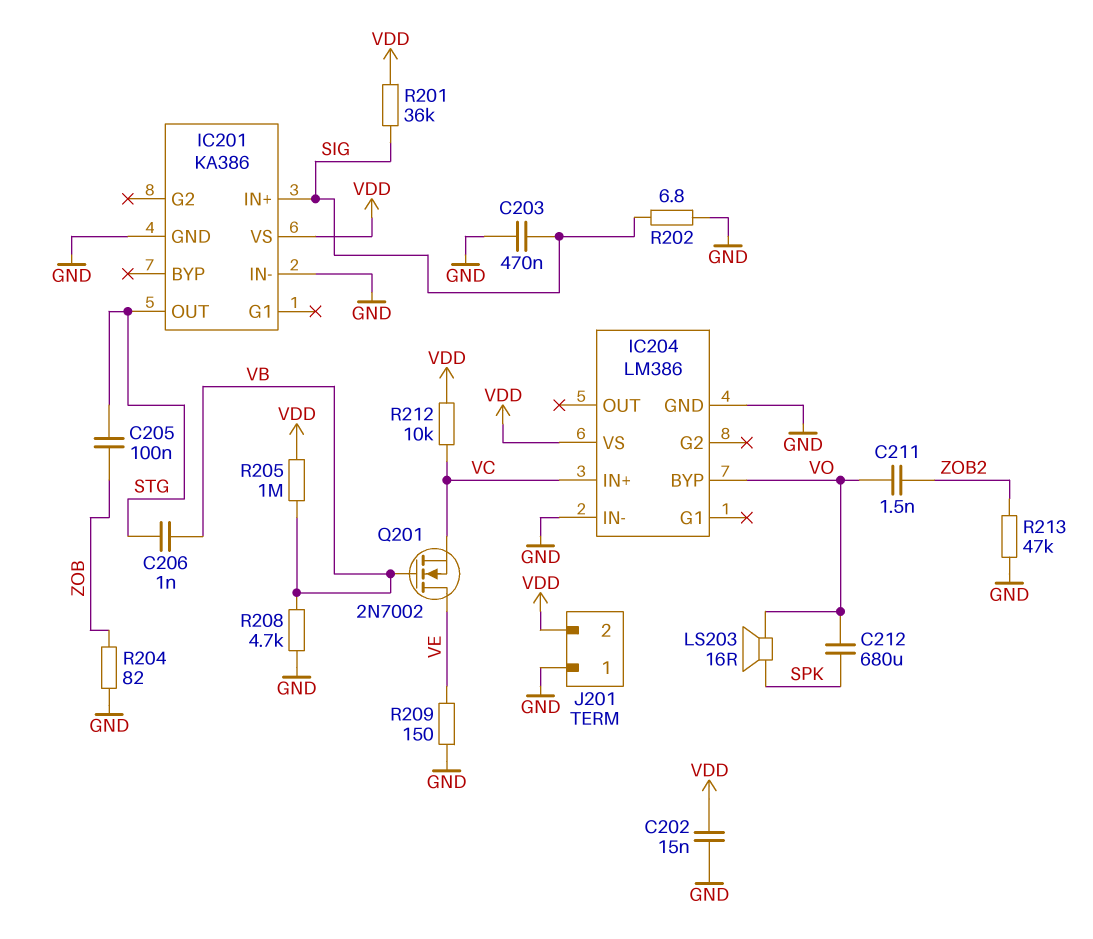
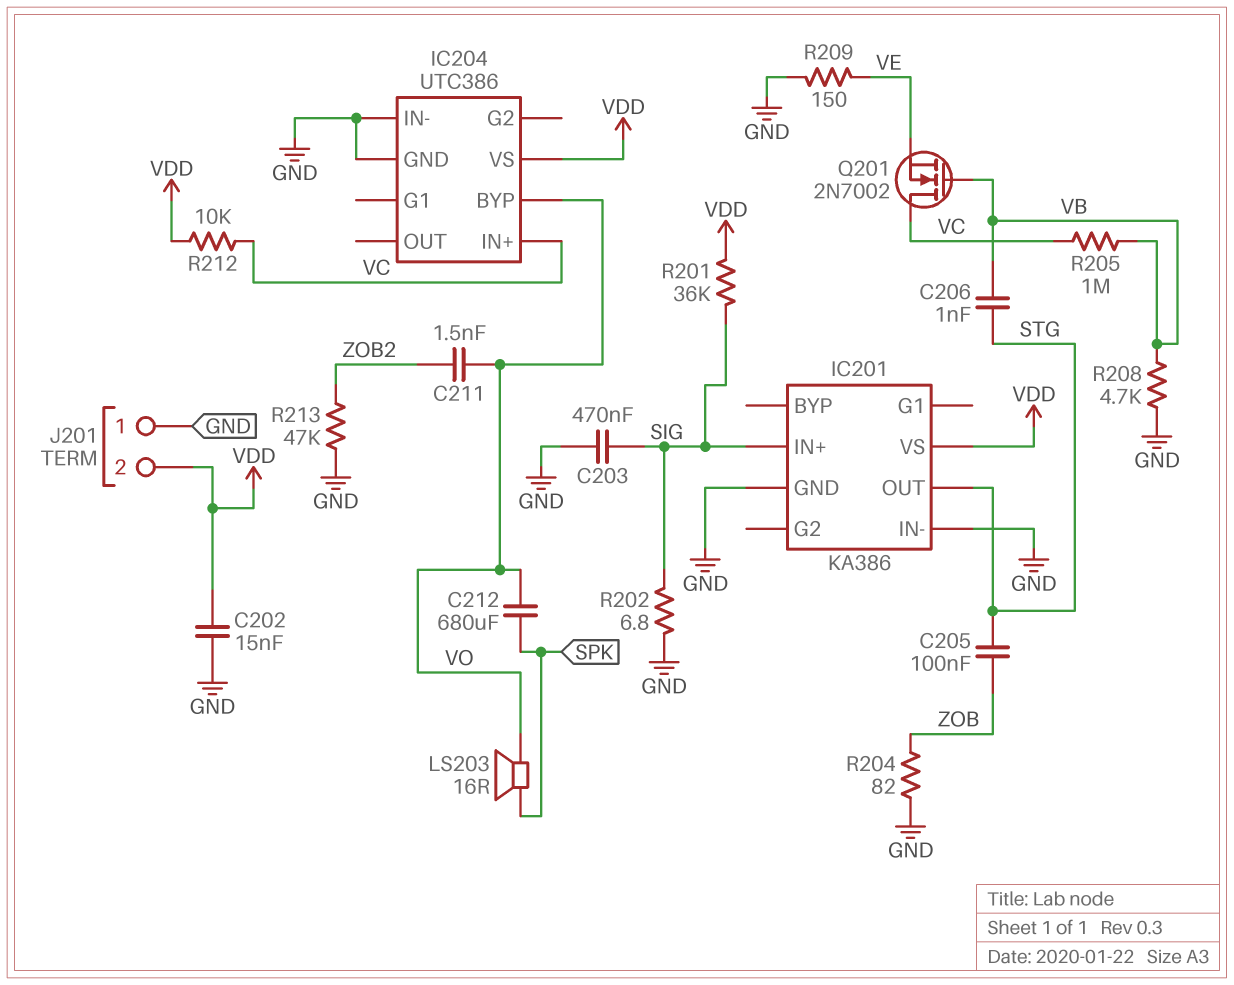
IC204: LM386 -> UTC386
Q201: NMOS 2N7002 (G VB, D VE, S VC) -> NMOS 2N7002 (G VB, D VC, S VE)
R205: 1M (VB, VDD) -> 1M (VB, VC)

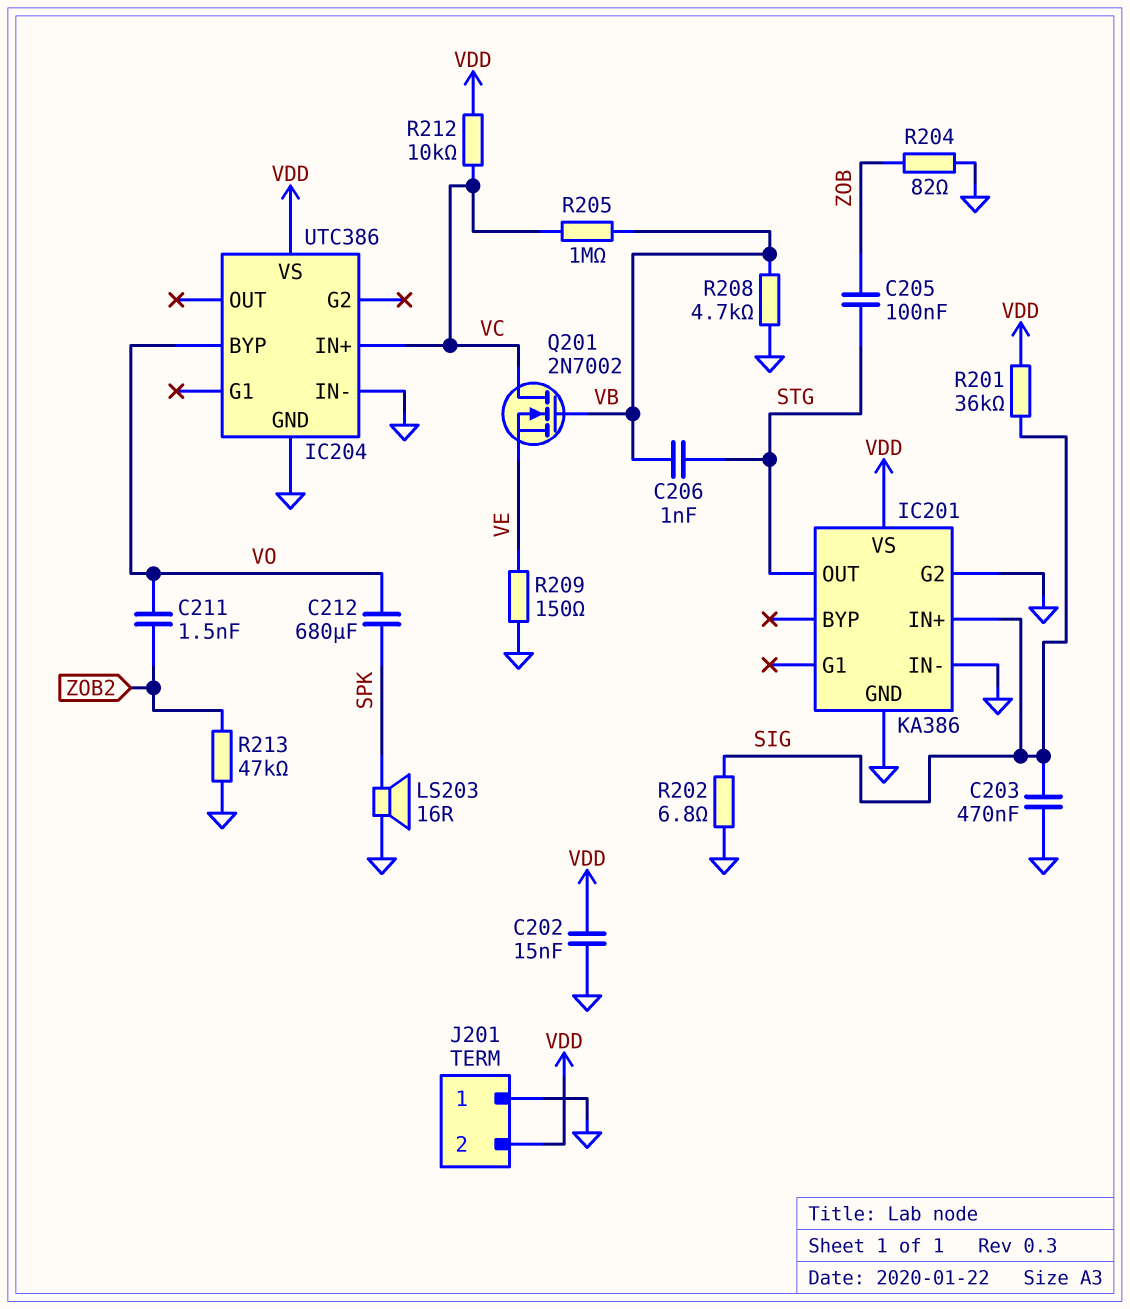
IC201 pin G2: none -> GND
LS203: speaker 16R (SPK, VO) -> speaker 16R (GND, SPK)

